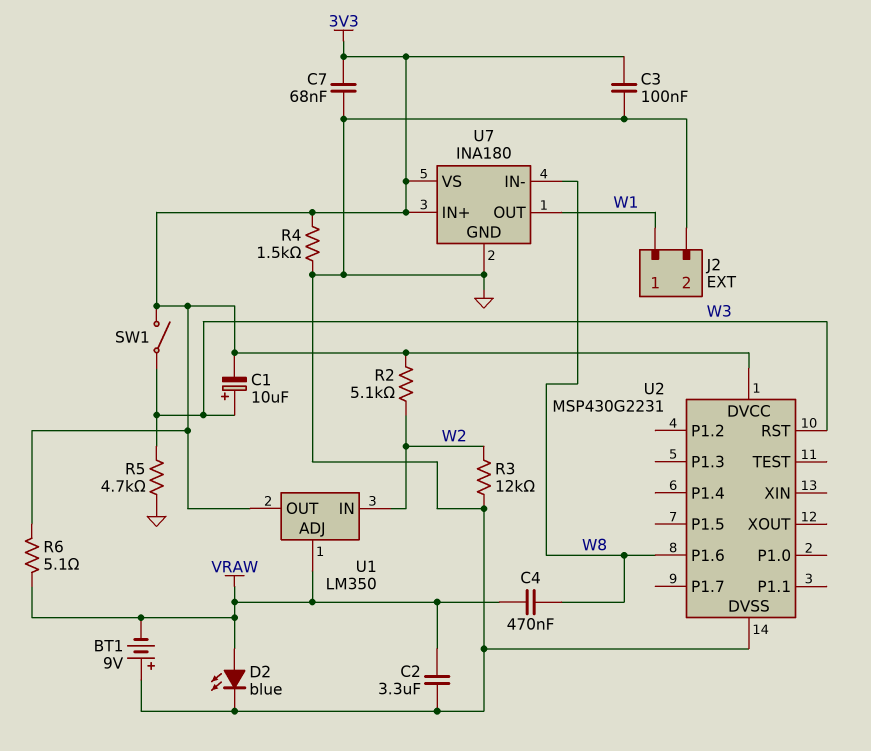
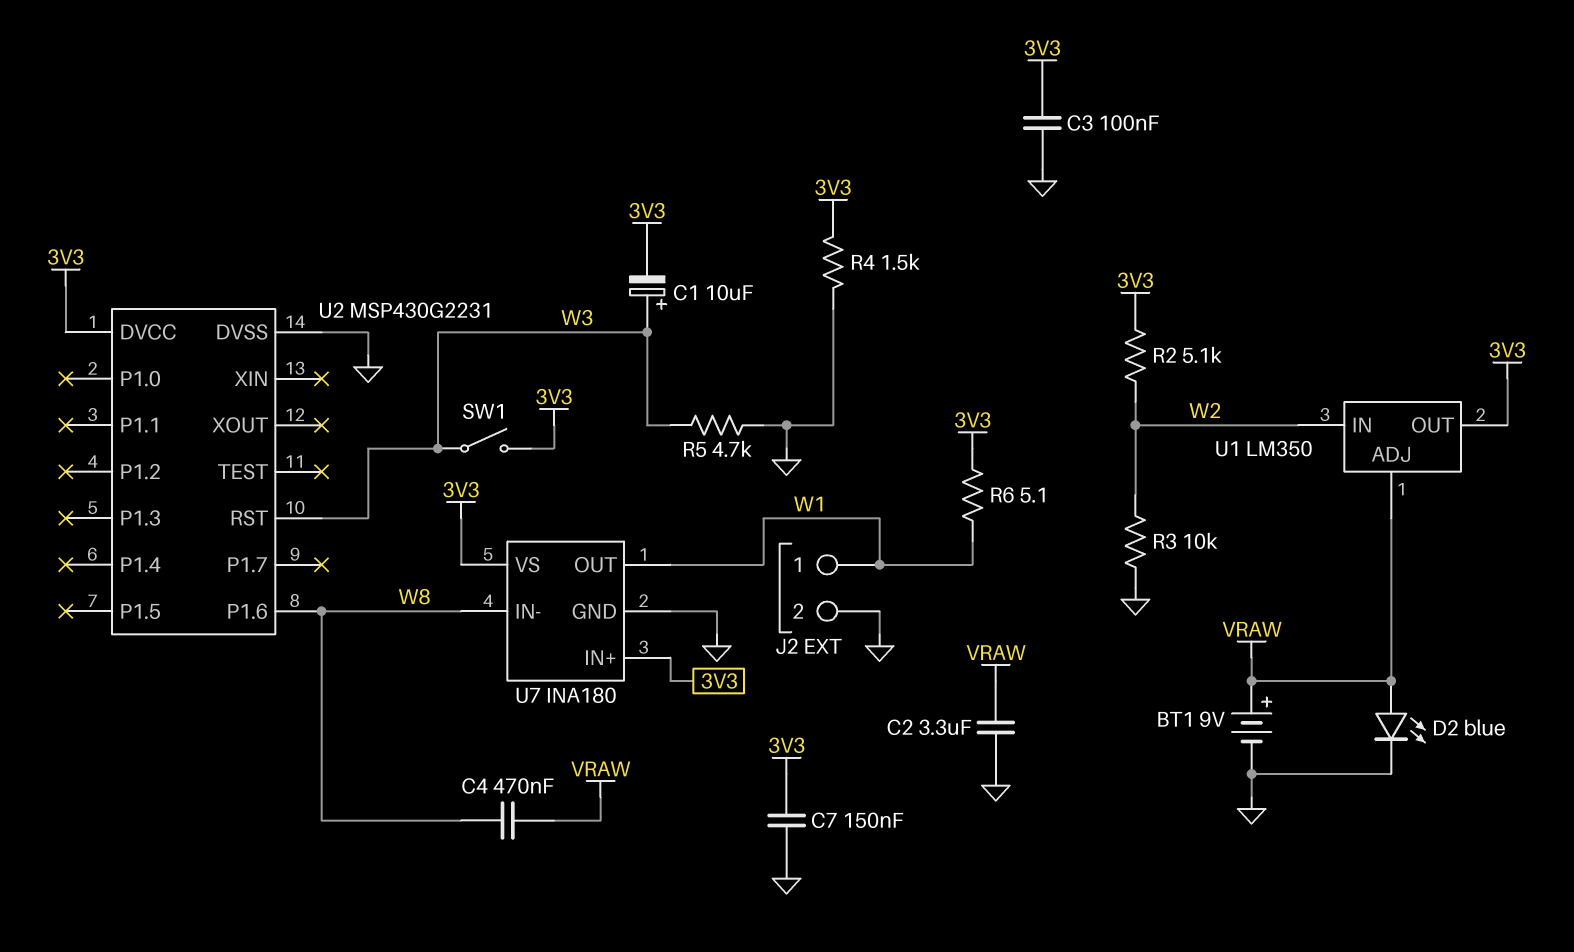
BT1: 9V (plus GND, minus VRAW) -> 9V (plus VRAW, minus GND)
C7: 68nF (3V3, GND) -> 150nF (3V3, GND)
R3: 12k (GND, W2) -> 10k (GND, W2)
R6: 5.1 (3V3, VRAW) -> 5.1 (3V3, W1)

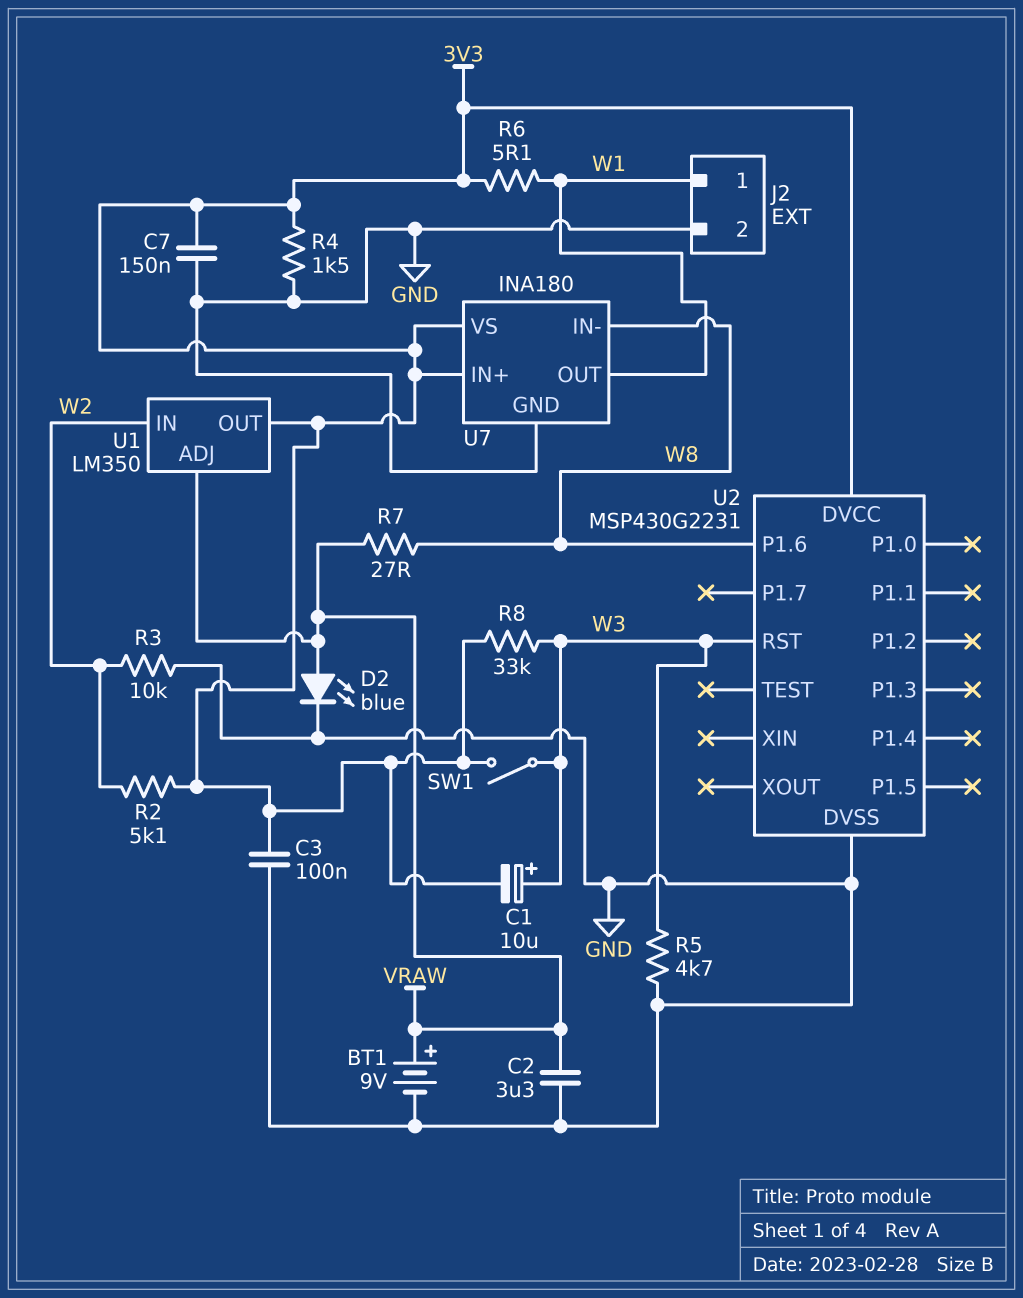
C4: 470nF (VRAW, W8) -> none
R7: none -> 27 (VRAW, W8)
R8: none -> 33k (3V3, W3)

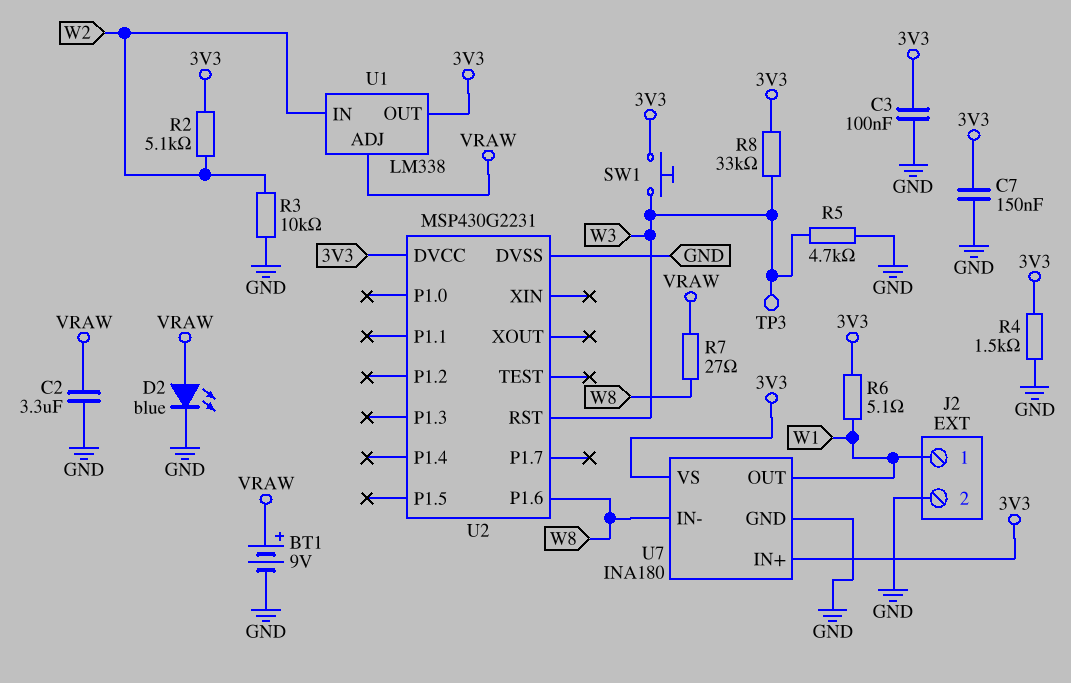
C1: 10uF (plus W3, minus 3V3) -> none
SW1: switch (3V3, W3) -> button (3V3, W3)
TP3: none -> test point (W3)
U1: LM350 -> LM338

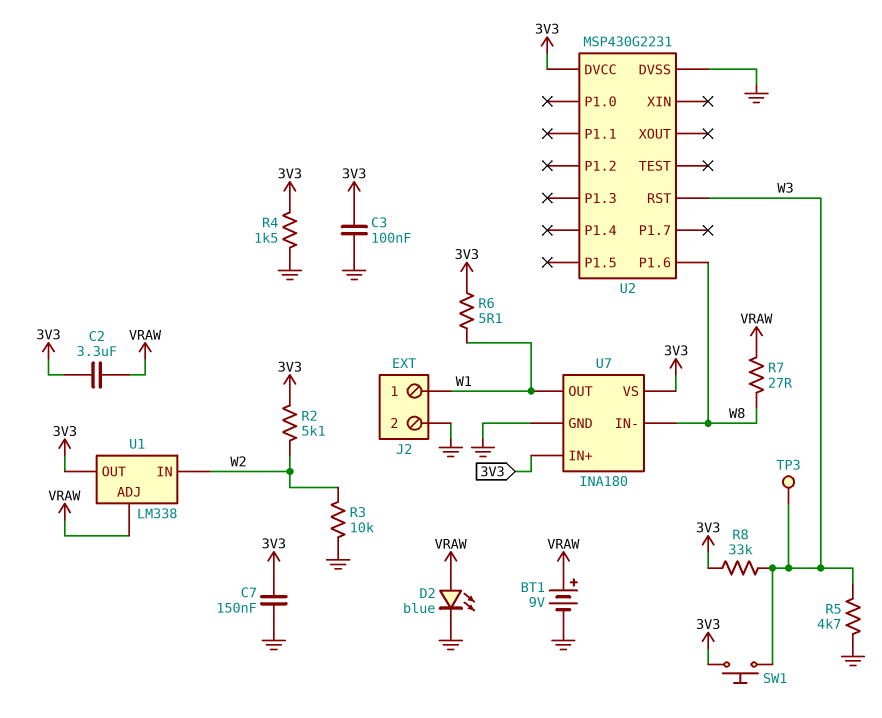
C2: 3.3uF (GND, VRAW) -> 3.3uF (3V3, VRAW)

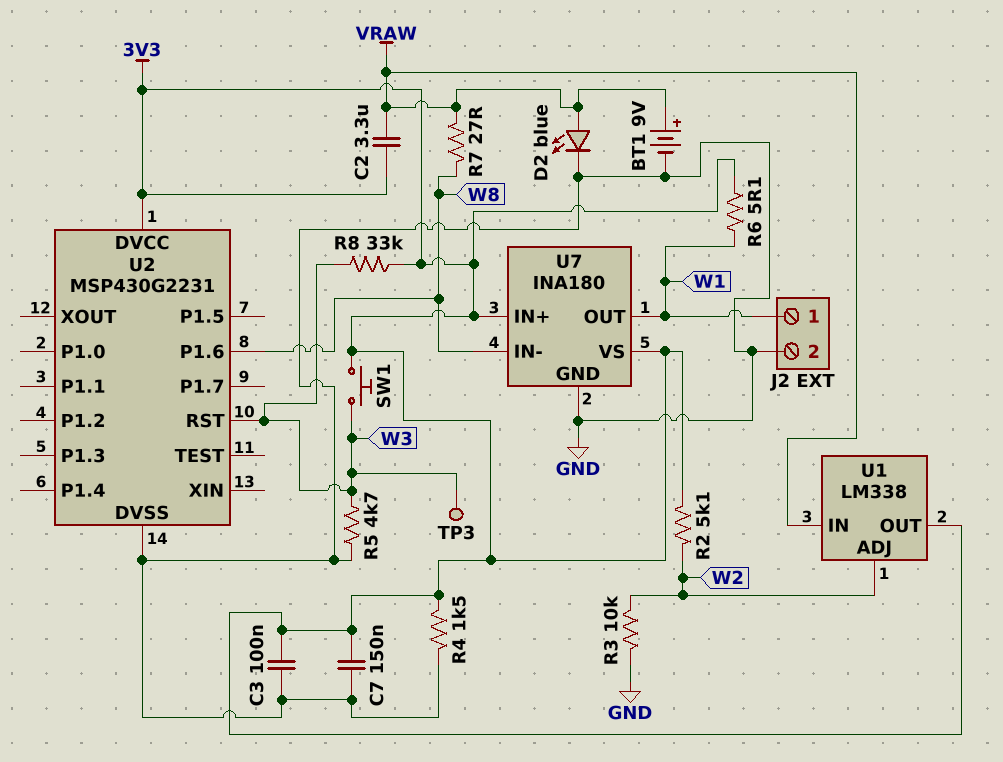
U1 pin ADJ: VRAW -> W2
U1 pin IN: W2 -> VRAW

